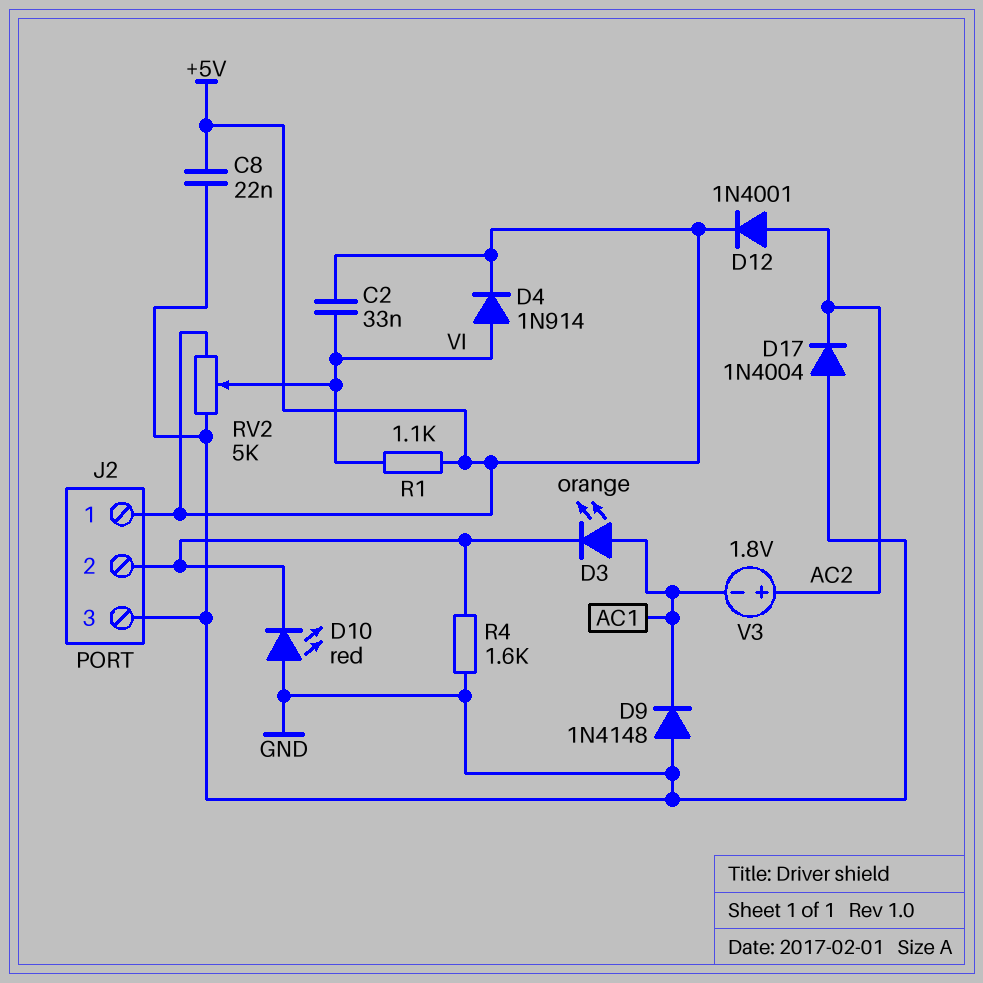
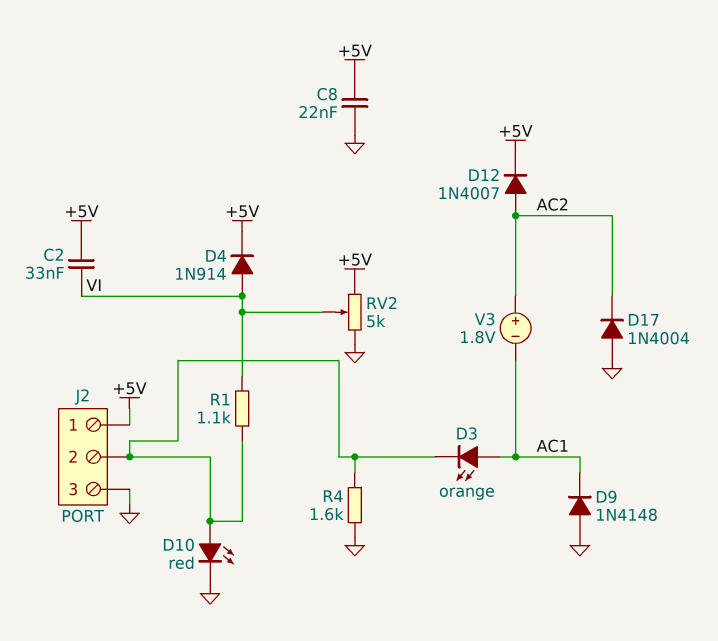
D10: LED red (A GND, K J2/2) -> LED red (A J2/2, K GND)
D12: diode 1N4001 (A AC2, K +5V) -> diode 1N4007 (A AC2, K +5V)
R1: 1.1k (+5V, VI) -> 1.1k (J2/2, VI)

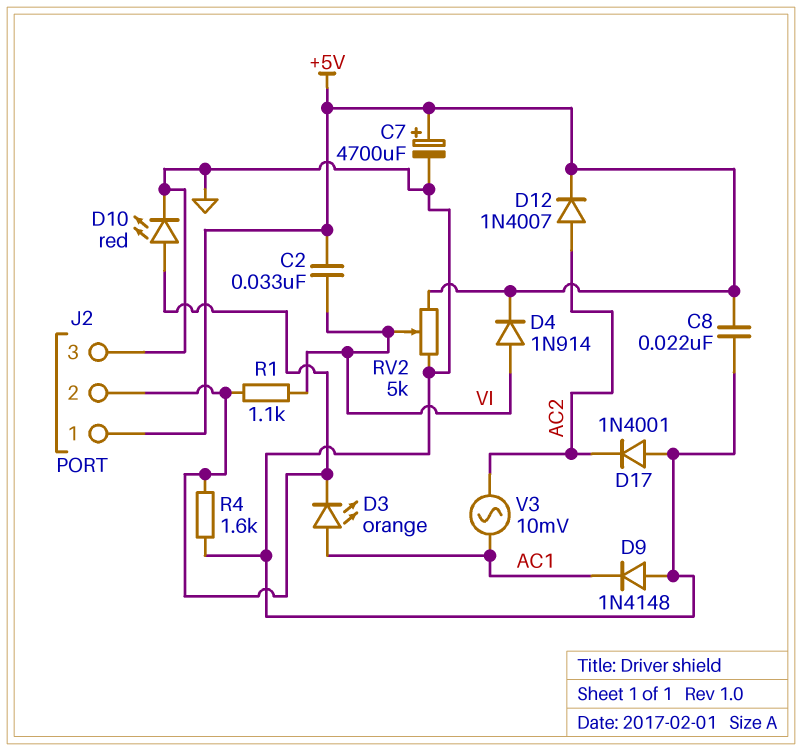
C7: none -> 4700uF (plus +5V, minus GND)
D17: diode 1N4004 (A GND, K AC2) -> diode 1N4001 (A GND, K AC2)
V3: 1.8V (plus AC2, minus AC1) -> AC 10mV (AC1, AC2)

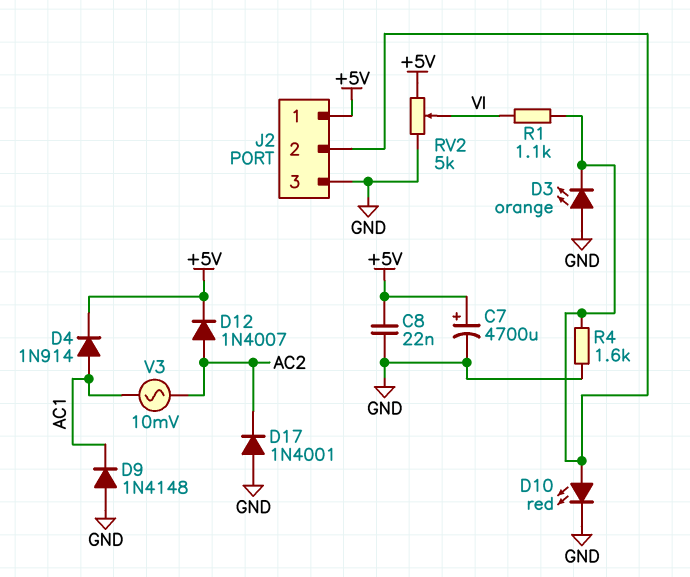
C2: 33nF (+5V, VI) -> none
D3: LED orange (A AC1, K J2/2) -> LED orange (A GND, K J2/2)
D4: diode 1N914 (A VI, K +5V) -> diode 1N914 (A AC1, K +5V)

